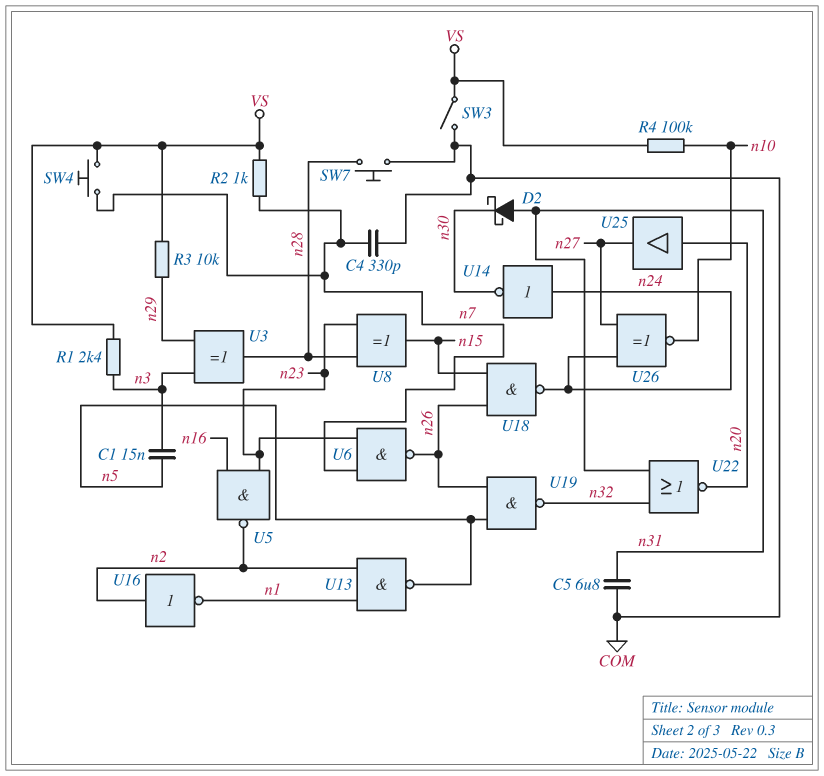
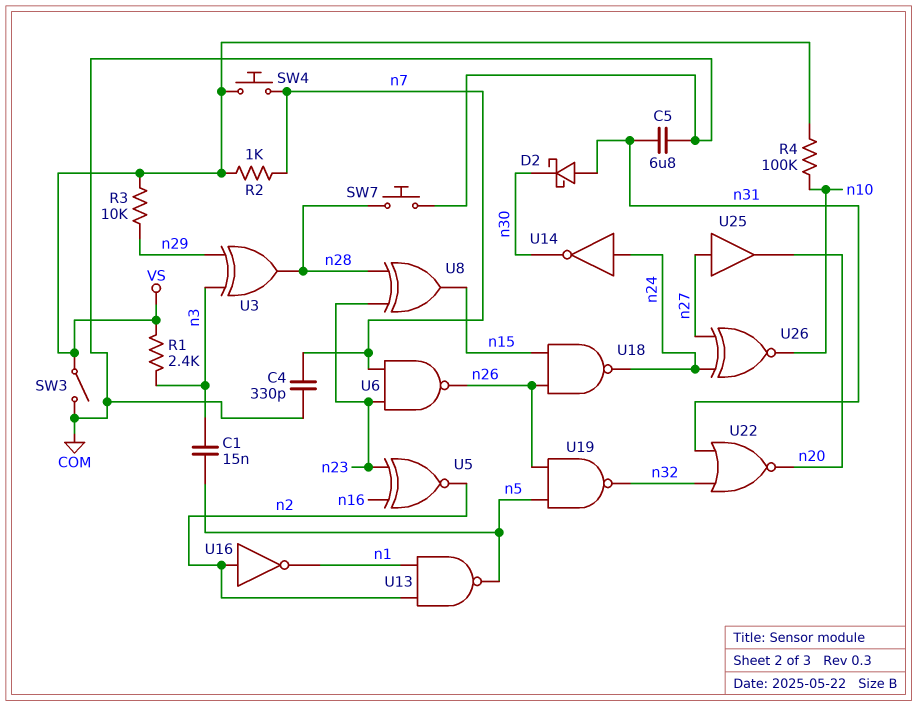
U5: NAND (in n16, in n23, out n2) -> XNOR (in n16, in n23, out n2)
U25: buffer (in n20, out n27) -> buffer (in n27, out n20)

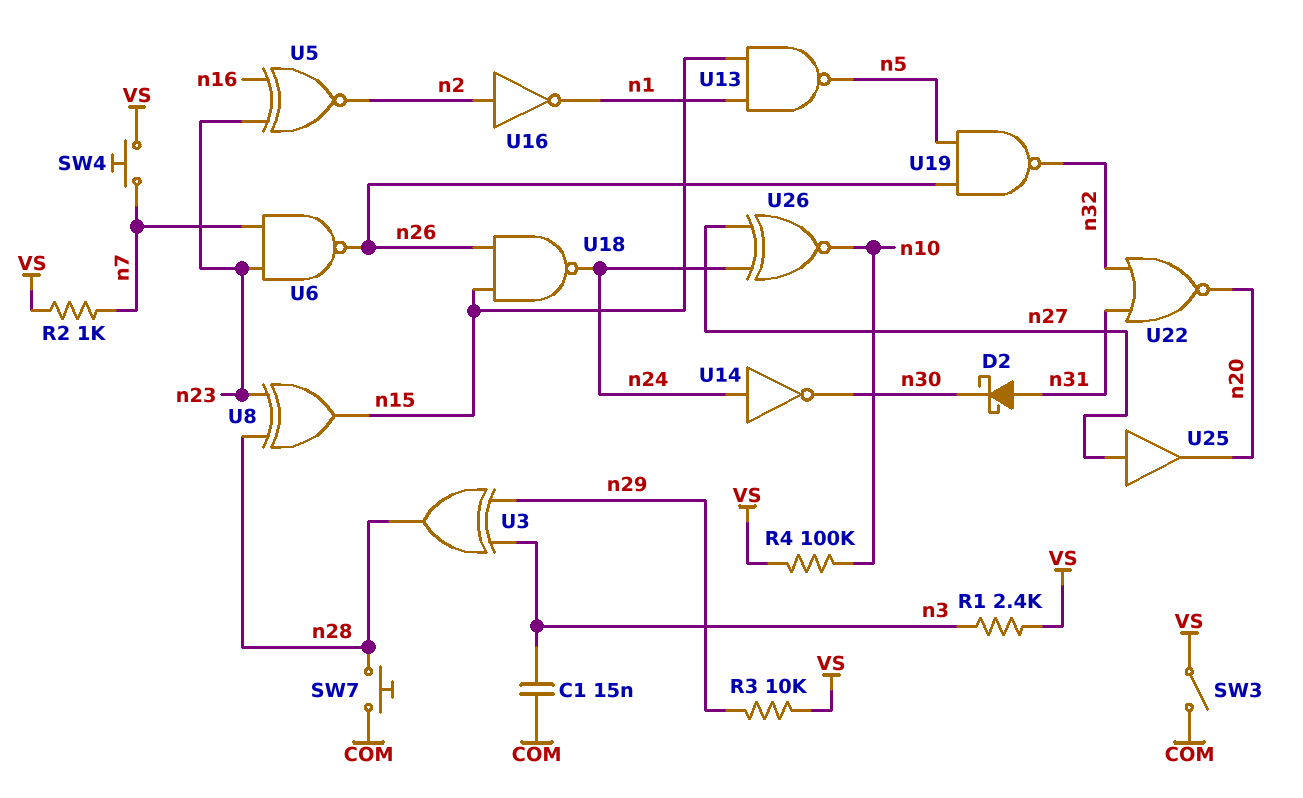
C1: 15nF (n3, n5) -> 15nF (COM, n3)
C4: 330pF (COM, n7) -> none
C5: 6.8uF (COM, n31) -> none
U13: NAND (in n1, in n2, out n5) -> NAND (in n1, in n15, out n5)

